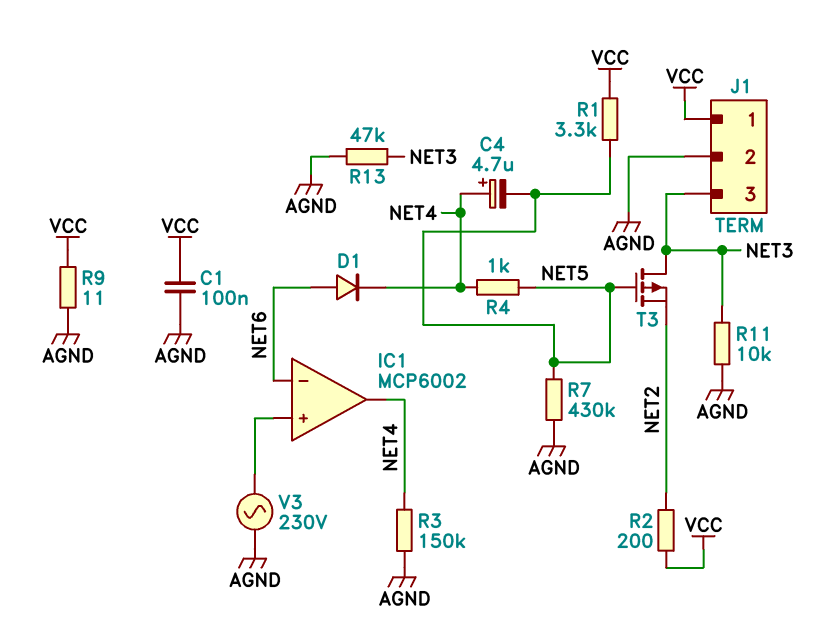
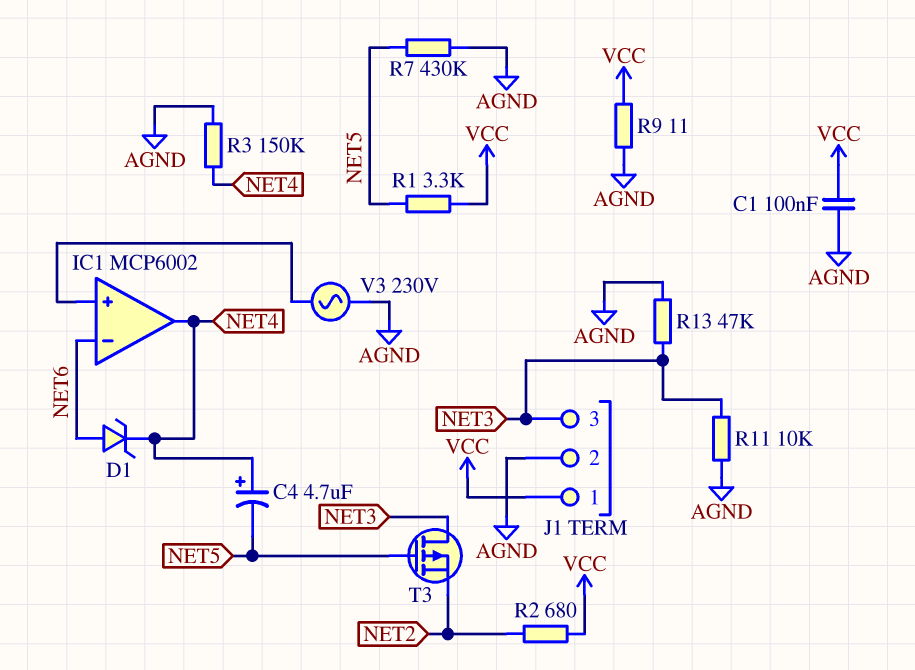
D1: diode (A NET6, K NET4) -> zener (A NET6, K NET4)
R2: 200 (NET2, VCC) -> 680 (NET2, VCC)
R4: 1k (NET4, NET5) -> none

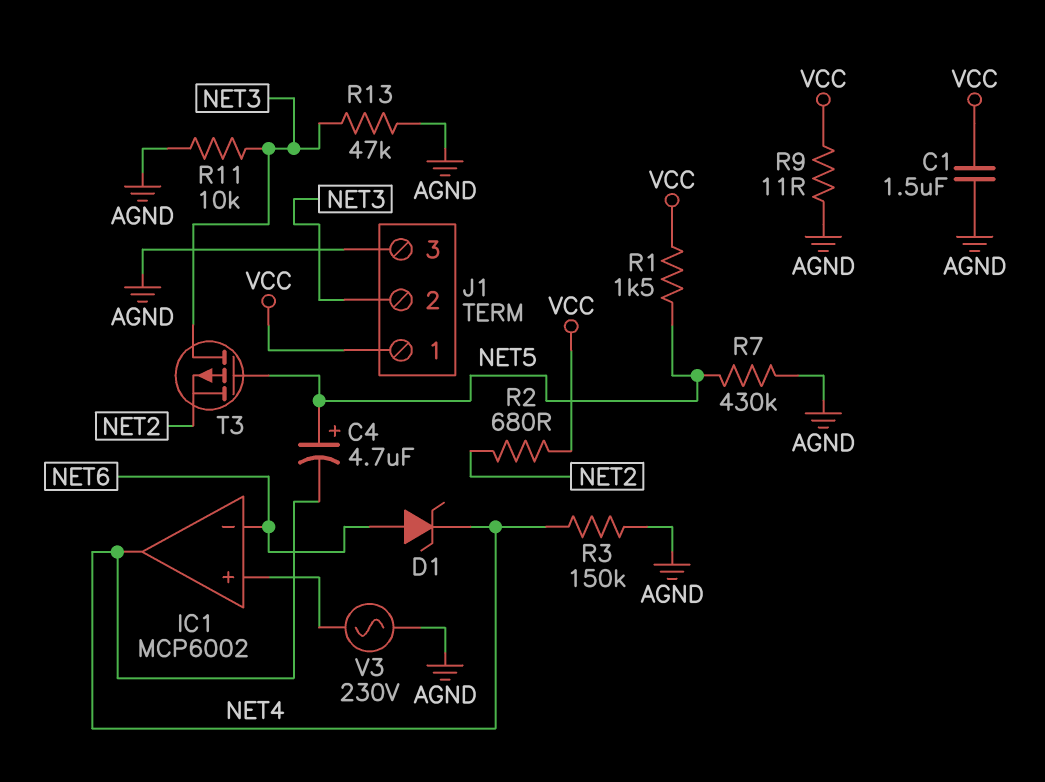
C1: 100nF (AGND, VCC) -> 1.5uF (AGND, VCC)
C4: 4.7uF (plus NET4, minus NET5) -> 4.7uF (plus NET5, minus NET4)
J1 pin 2: AGND -> NET3
J1 pin 3: NET3 -> AGND
R1: 3.3k (NET5, VCC) -> 1.5k (NET5, VCC)

